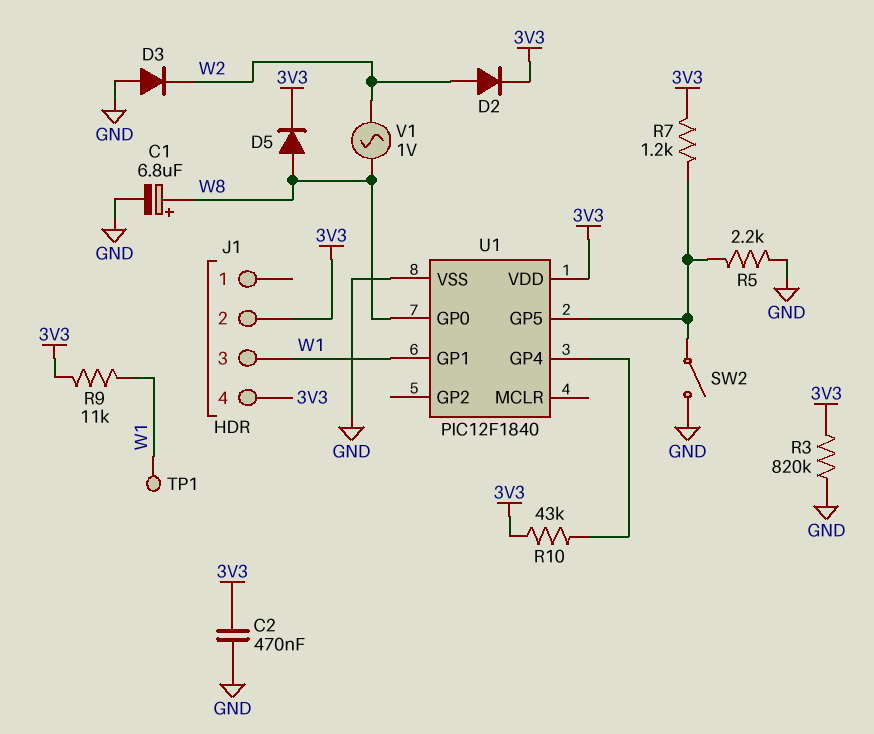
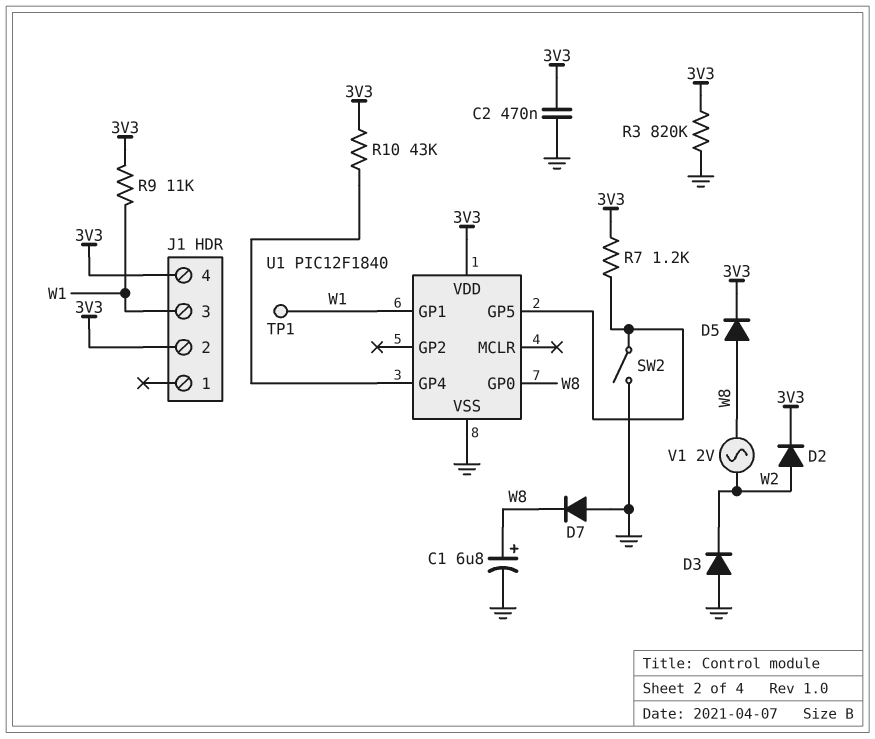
D7: none -> diode (A GND, K W8)
R5: 2.2k (GND, U1/GP5) -> none
V1: AC 1V (W2, W8) -> AC 2V (W2, W8)

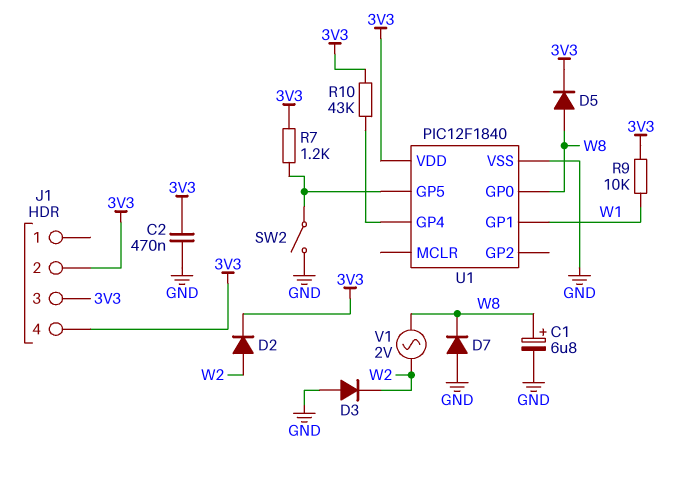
J1 pin 3: W1 -> 3V3
R3: 820k (3V3, GND) -> none
R9: 11k (3V3, W1) -> 10k (3V3, W1)
TP1: test point (W1) -> none

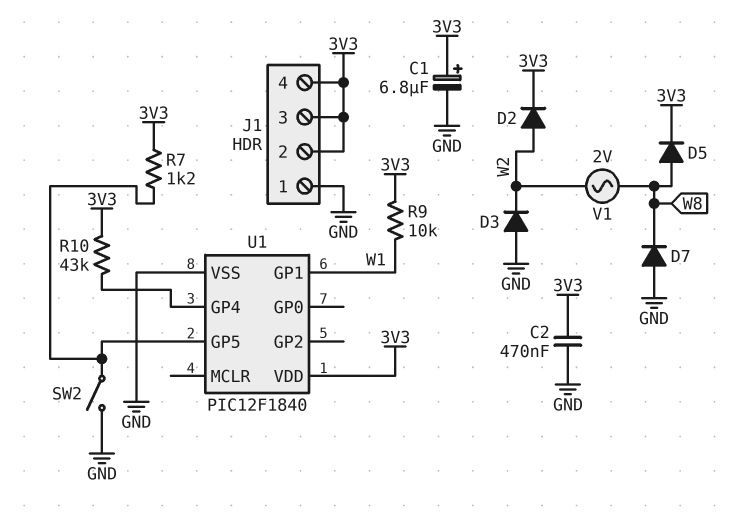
C1: 6.8uF (plus W8, minus GND) -> 6.8uF (plus 3V3, minus GND)
J1 pin 1: none -> GND
U1 pin GP0: W8 -> none

